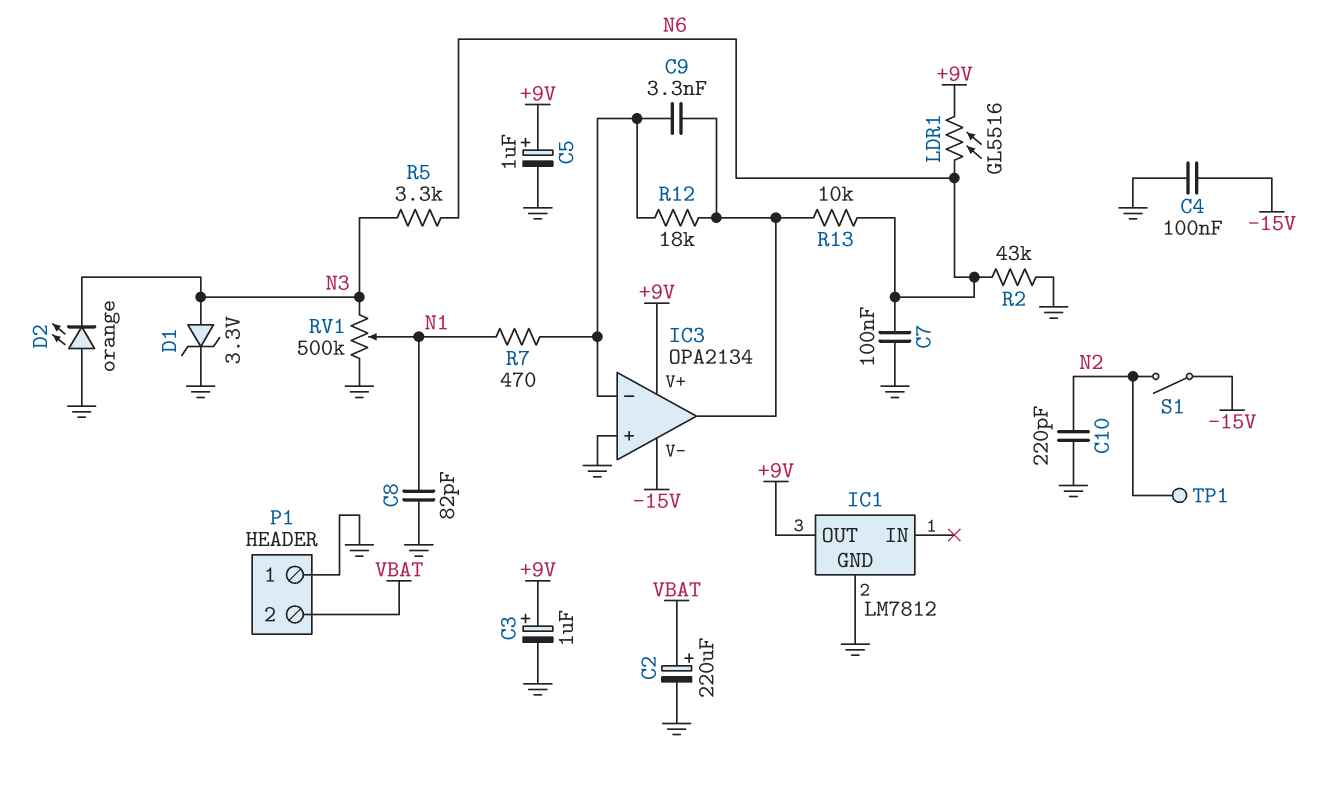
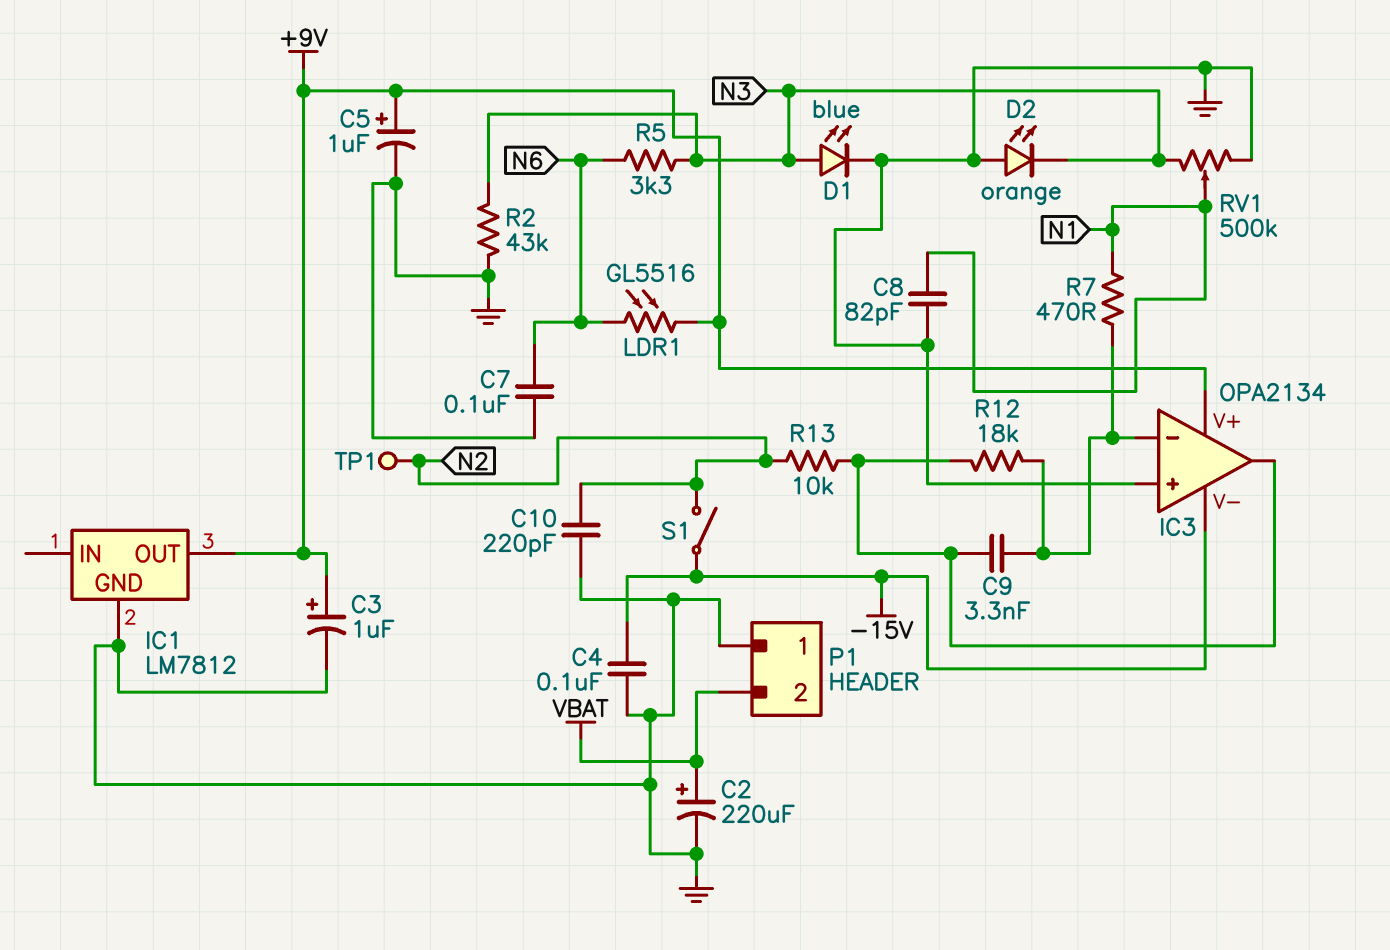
D1: zener 3.3V (A N3, K GND) -> LED blue (A N3, K GND)
R2: 43k (GND, N6) -> 43k (GND, N3)
R13: 10k (IC3/out, N6) -> 10k (IC3/out, N2)

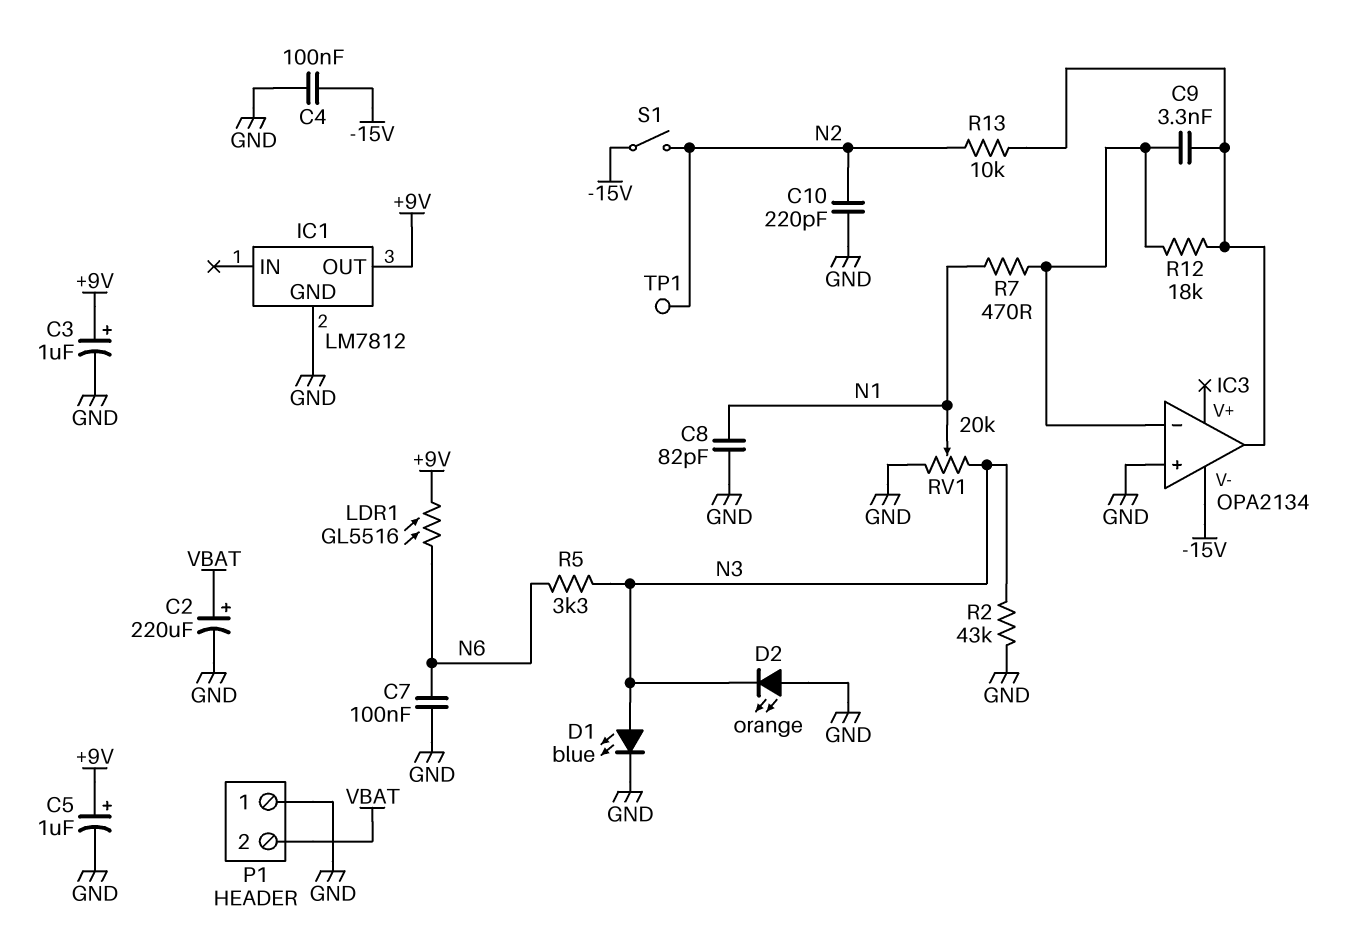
IC3 pin V+: +9V -> none
RV1: 500k (GND, N3, wiper N1) -> 20k (GND, N3, wiper N1)

